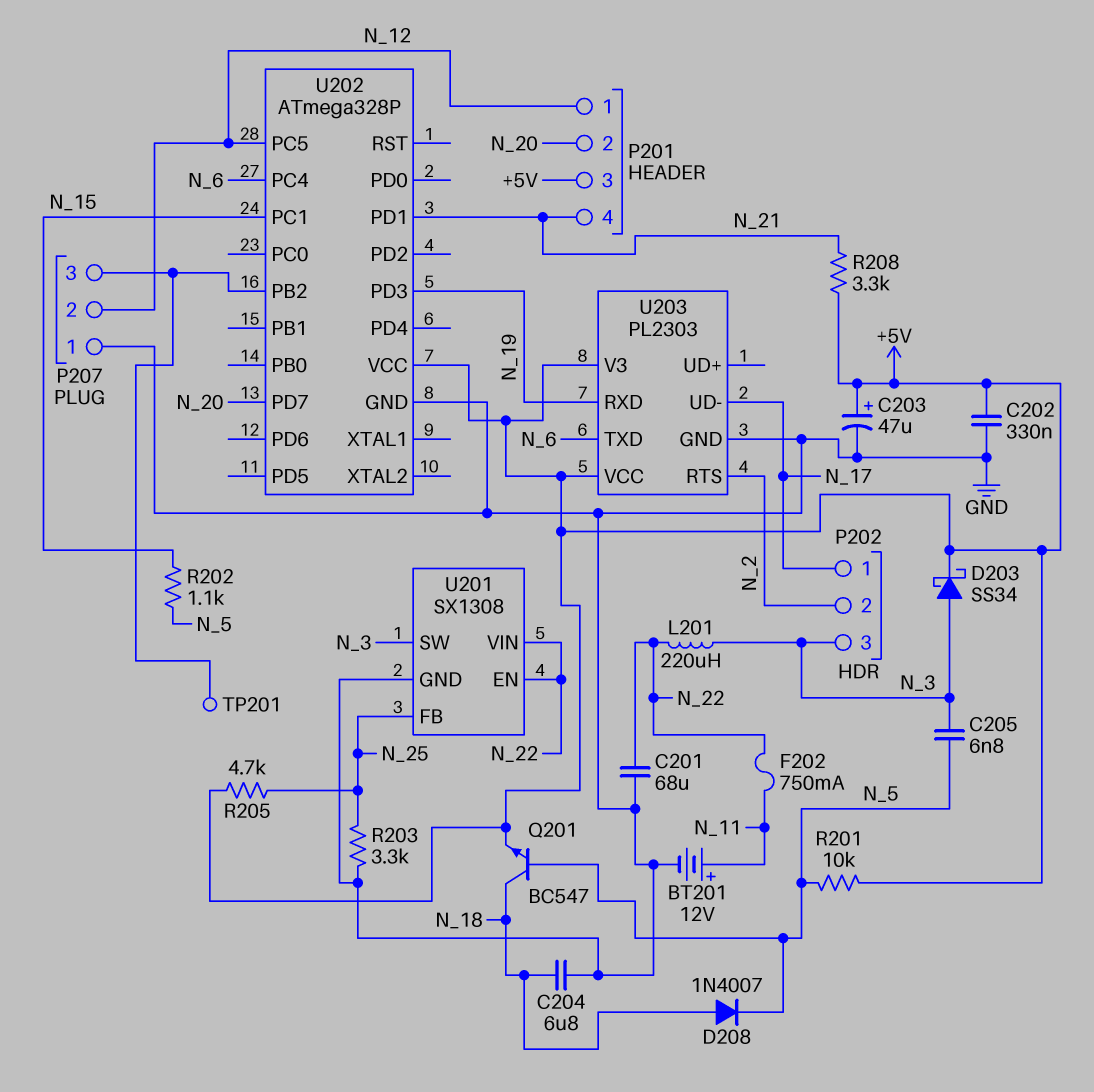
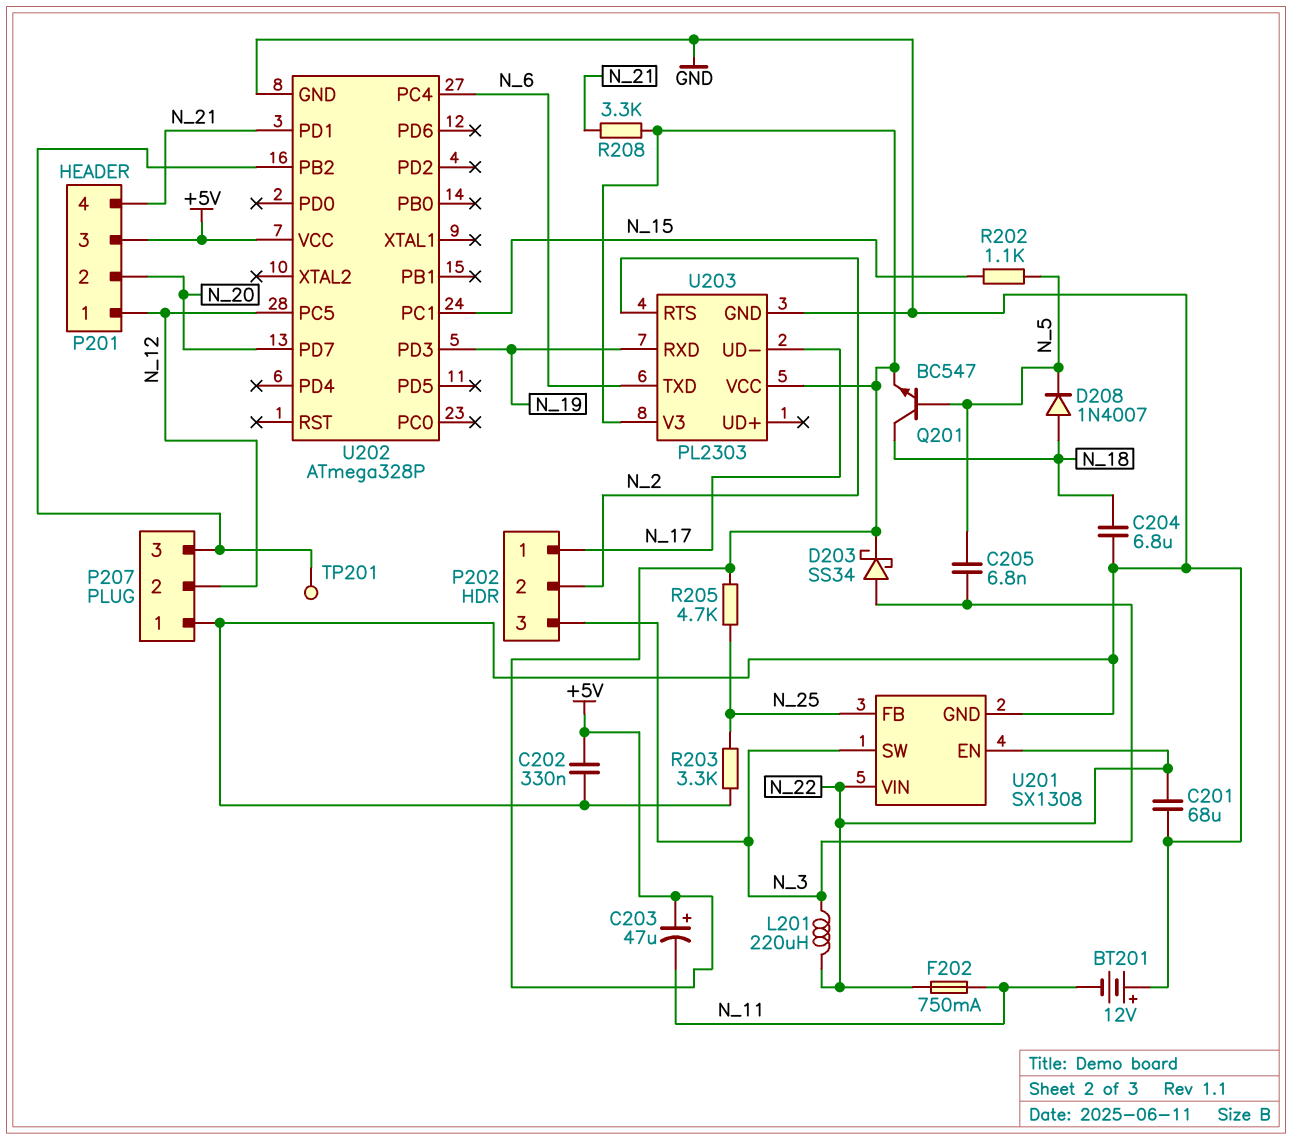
BT201: 12V (plus N_11, minus GND) -> 12V (plus GND, minus N_11)
C203: 47uF (plus +5V, minus GND) -> 47uF (plus +5V, minus N_11)
R201: 10k (+5V, N_5) -> none

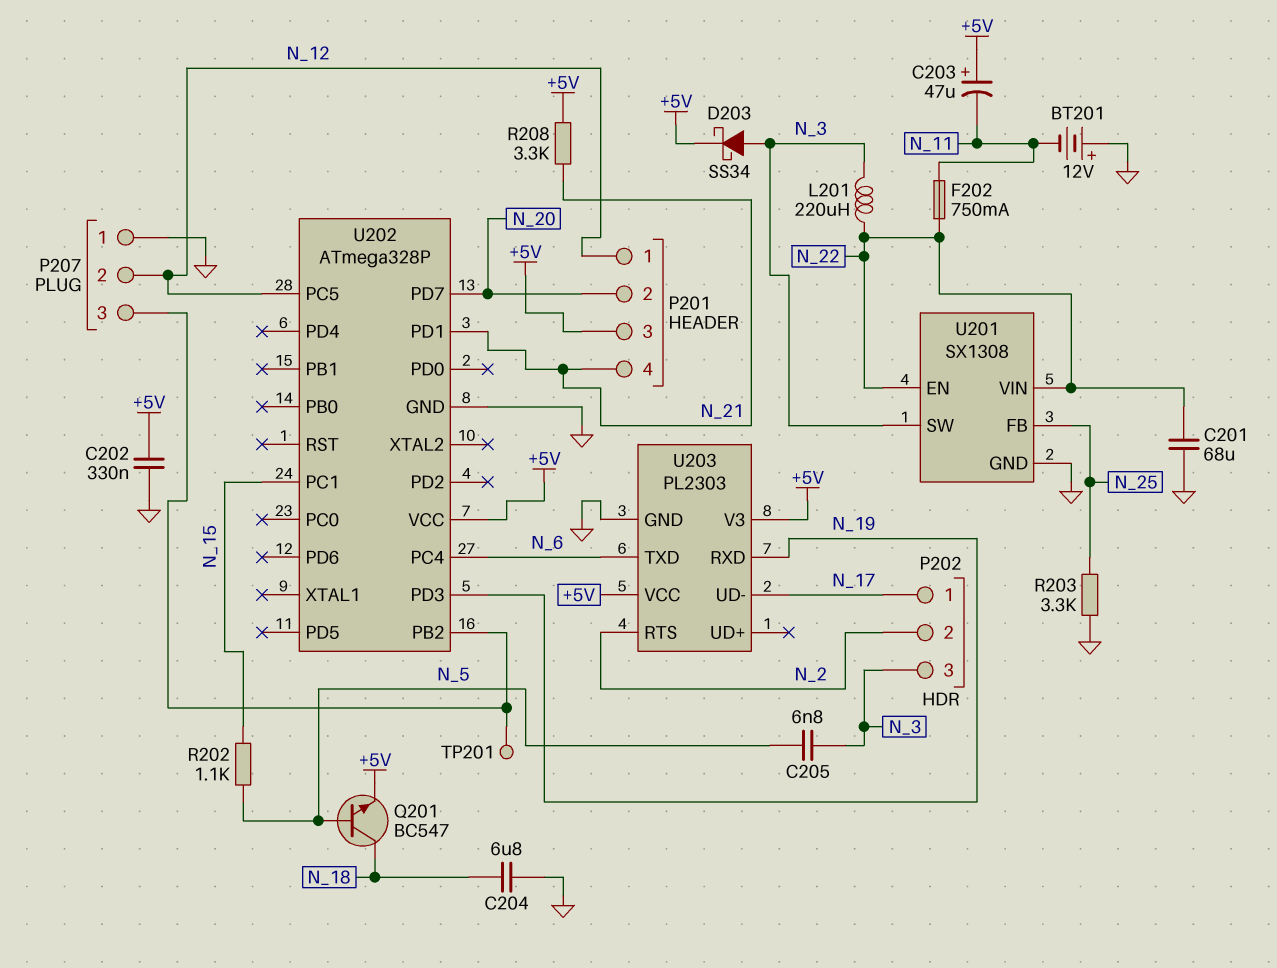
D208: diode 1N4007 (A N_18, K N_5) -> none
R205: 4.7k (+5V, N_25) -> none

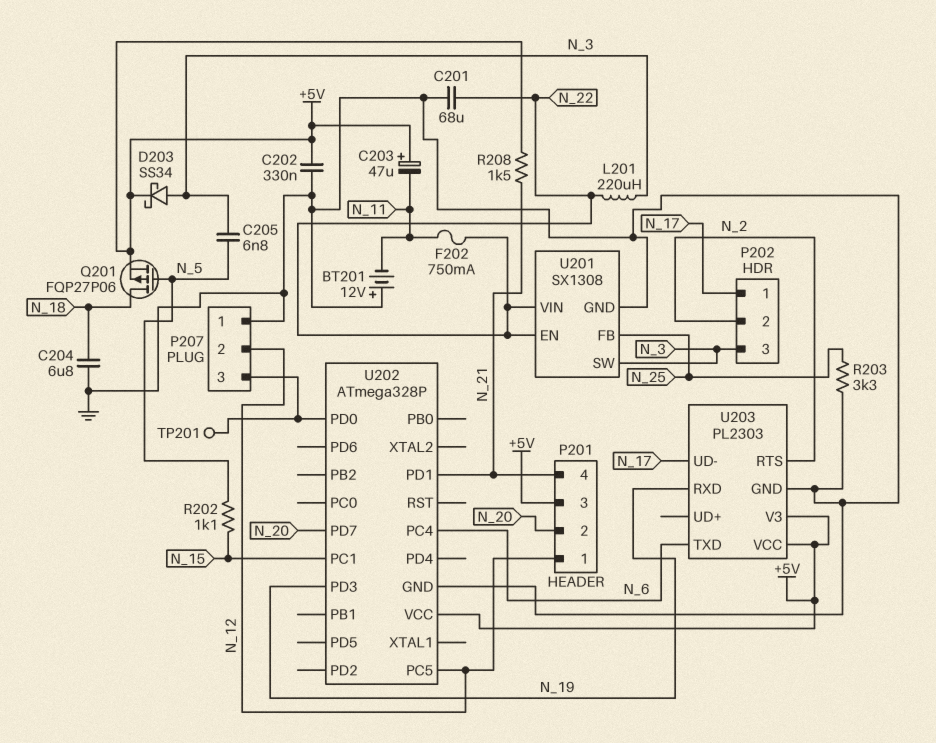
Q201: NPN BC547 (B N_5, C N_18, E +5V) -> PMOS FQP27P06 (G N_5, D N_18, S +5V)
R208: 3.3k (+5V, N_21) -> 1.5k (+5V, N_21)
U202 pin PB2: P207/3 -> none
U202 pin PD0: none -> P207/3

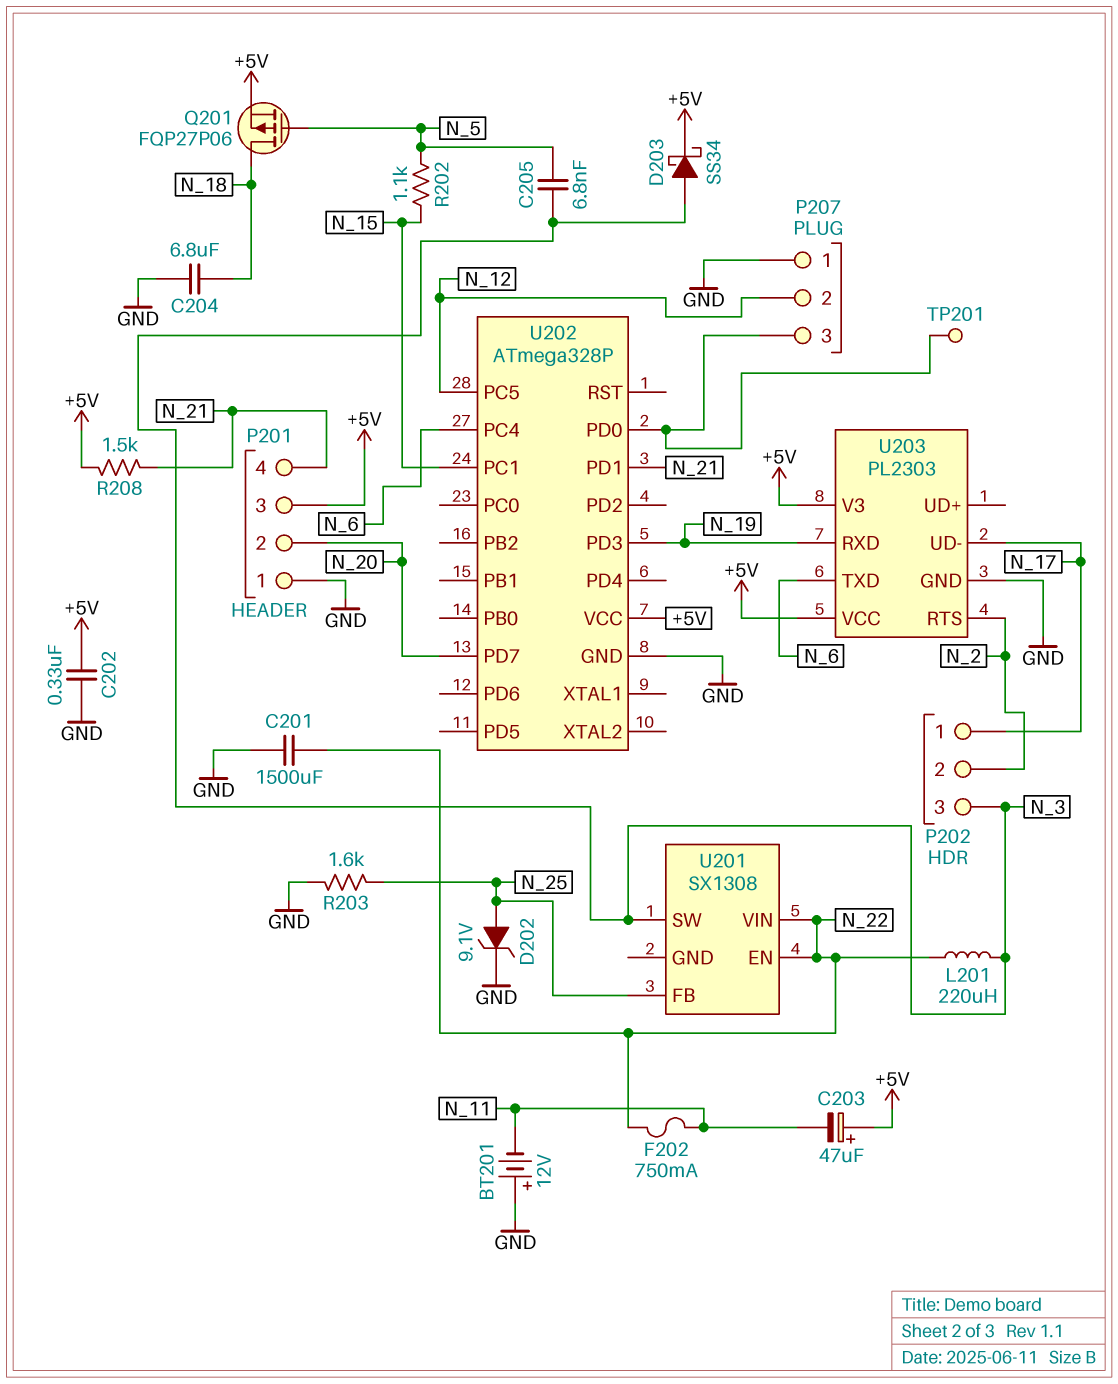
C201: 68uF (GND, N_22) -> 1500uF (GND, N_22)
D202: none -> zener 9.1V (A N_25, K GND)
P201 pin 1: N_12 -> GND
R203: 3.3k (GND, N_25) -> 1.6k (GND, N_25)
U201 pin GND: GND -> none

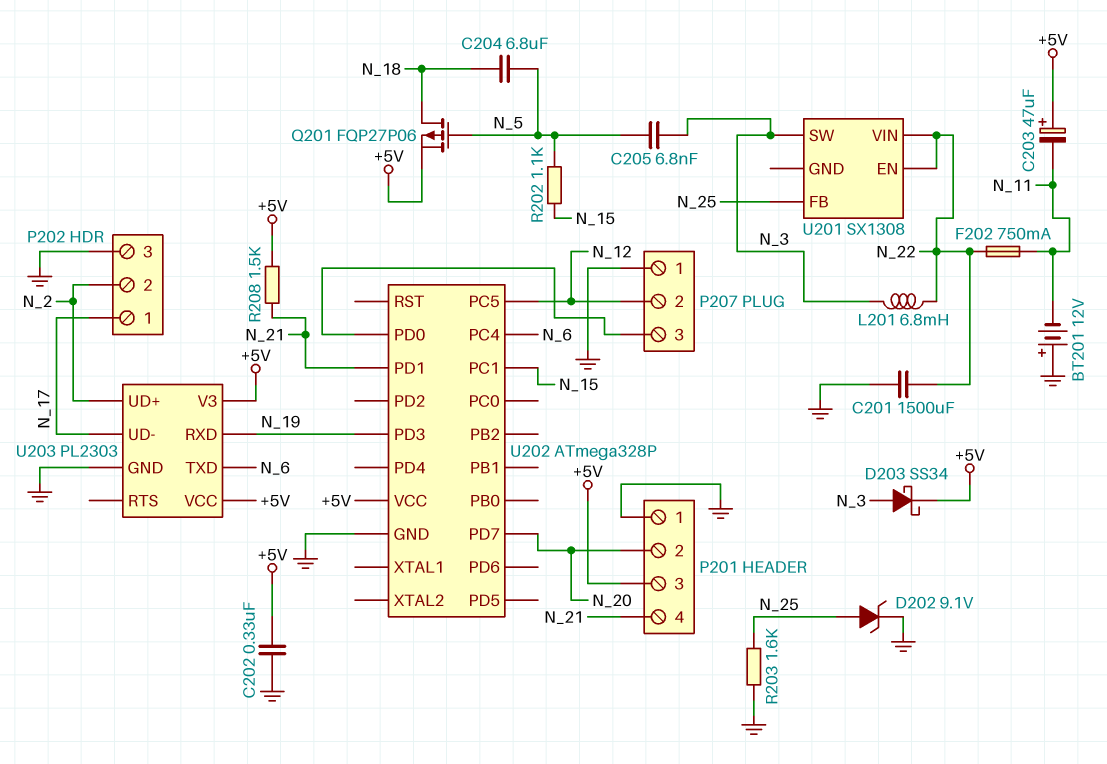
C204: 6.8uF (GND, N_18) -> 6.8uF (N_5, N_18)
L201: 220uH (N_3, N_22) -> 6.8mH (N_3, N_22)
P202 pin 3: N_3 -> GND
TP201: test point (P207/3) -> none
U203 pin RTS: N_2 -> none
U203 pin UD+: none -> N_2

